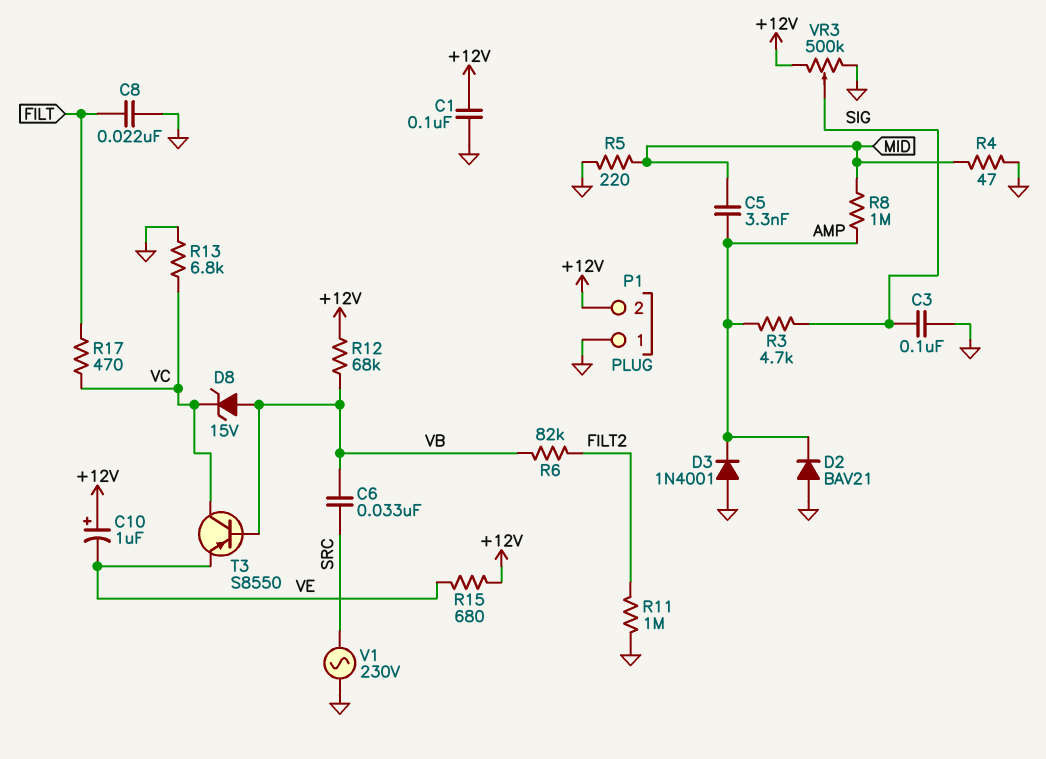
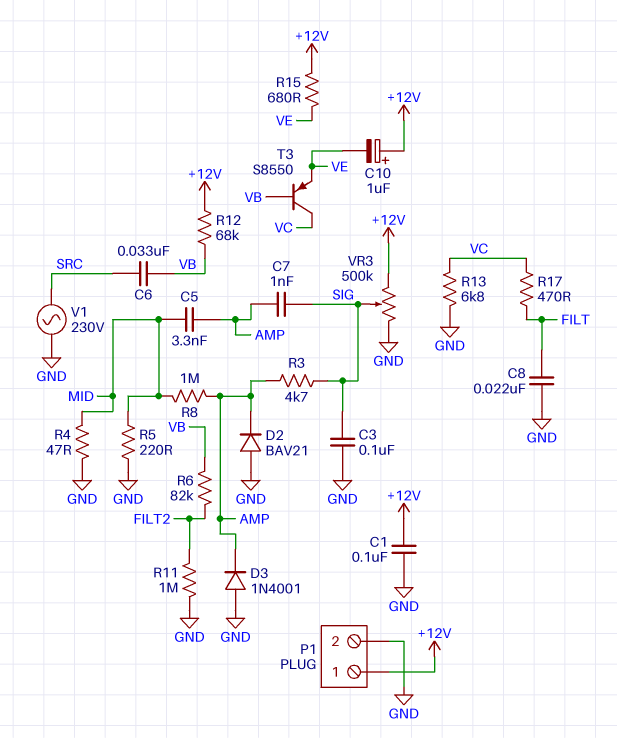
C7: none -> 1nF (AMP, SIG)
D8: zener 15V (A VB, K VC) -> none
P1 pin 1: GND -> +12V
P1 pin 2: +12V -> GND

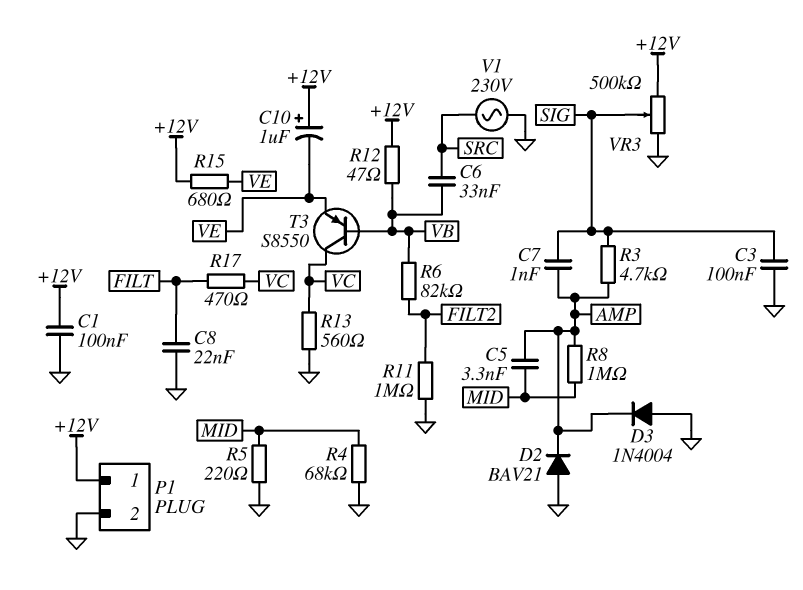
D3: diode 1N4001 (A GND, K AMP) -> diode 1N4004 (A GND, K AMP)
R4: 47 (GND, MID) -> 68k (GND, MID)
R12: 68k (+12V, VB) -> 47 (+12V, VB)
R13: 6.8k (GND, VC) -> 560 (GND, VC)

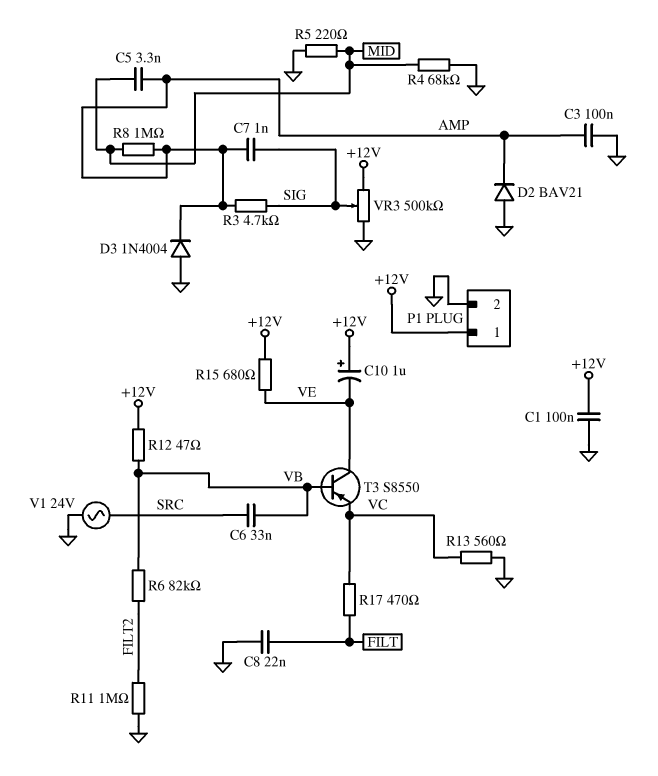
C3: 100nF (GND, SIG) -> 100nF (AMP, GND)
T3: PNP S8550 (B VB, C VC, E VE) -> PNP S8550 (B VB, C VE, E VC)
V1: AC 230V (GND, SRC) -> AC 24V (GND, SRC)

